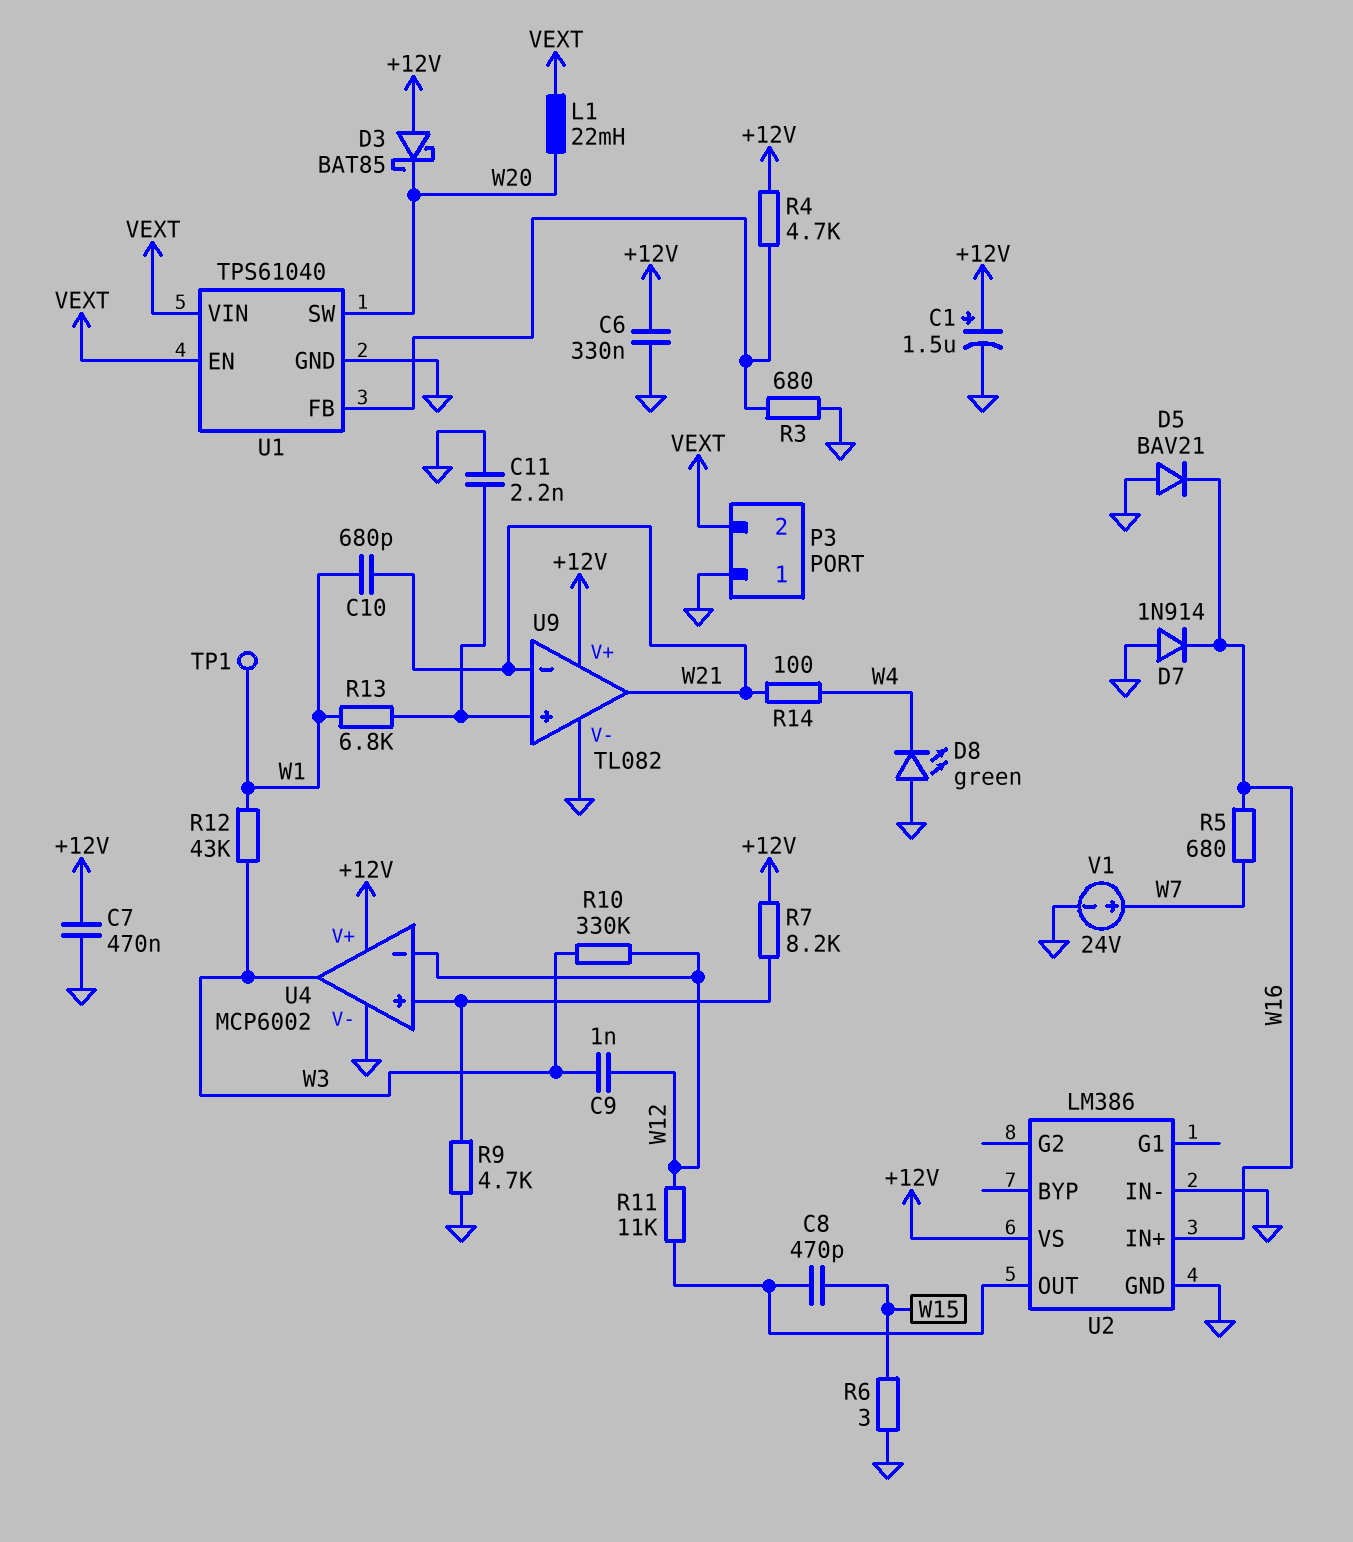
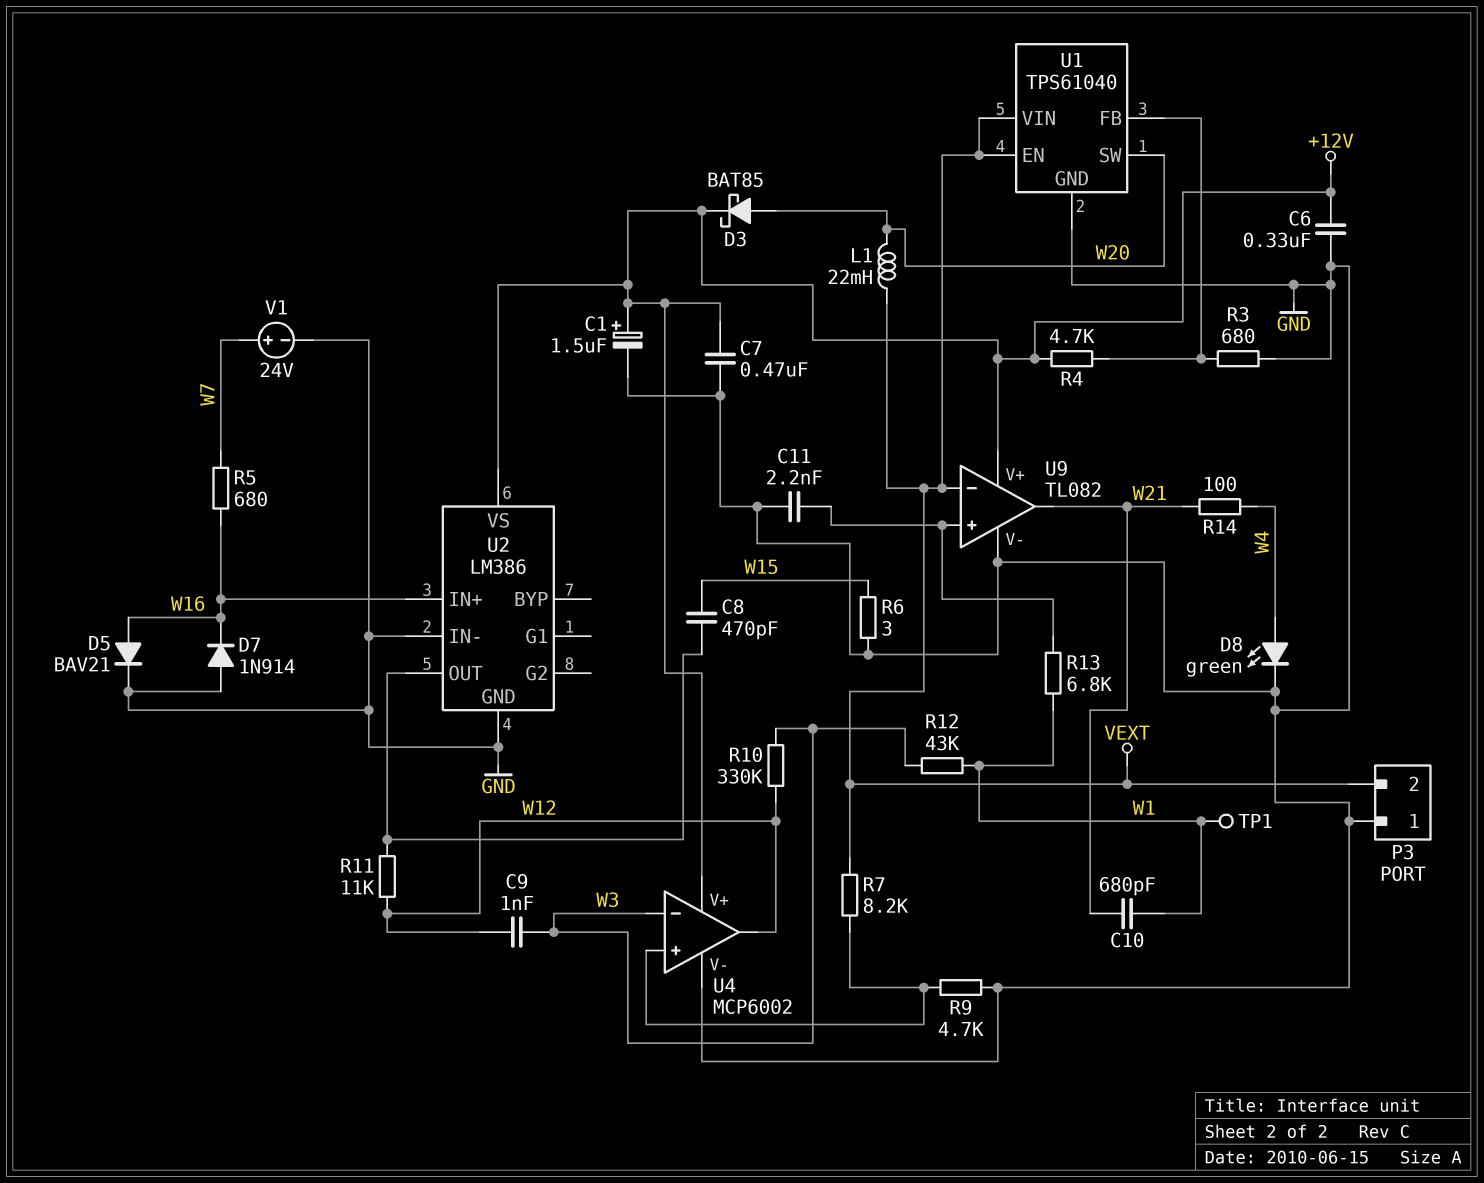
D3: schottky BAT85 (A +12V, K W20) -> schottky BAT85 (A W20, K +12V)
D5: diode BAV21 (A GND, K W16) -> diode BAV21 (A W16, K GND)
D8: LED green (A GND, K W4) -> LED green (A W4, K GND)
R7: 8.2k (+12V, U4/in+) -> 8.2k (U4/in+, VEXT)
U4 pin in-: W12 -> W3
U4 pin out: W3 -> W12
U9 pin in-: W21 -> VEXT

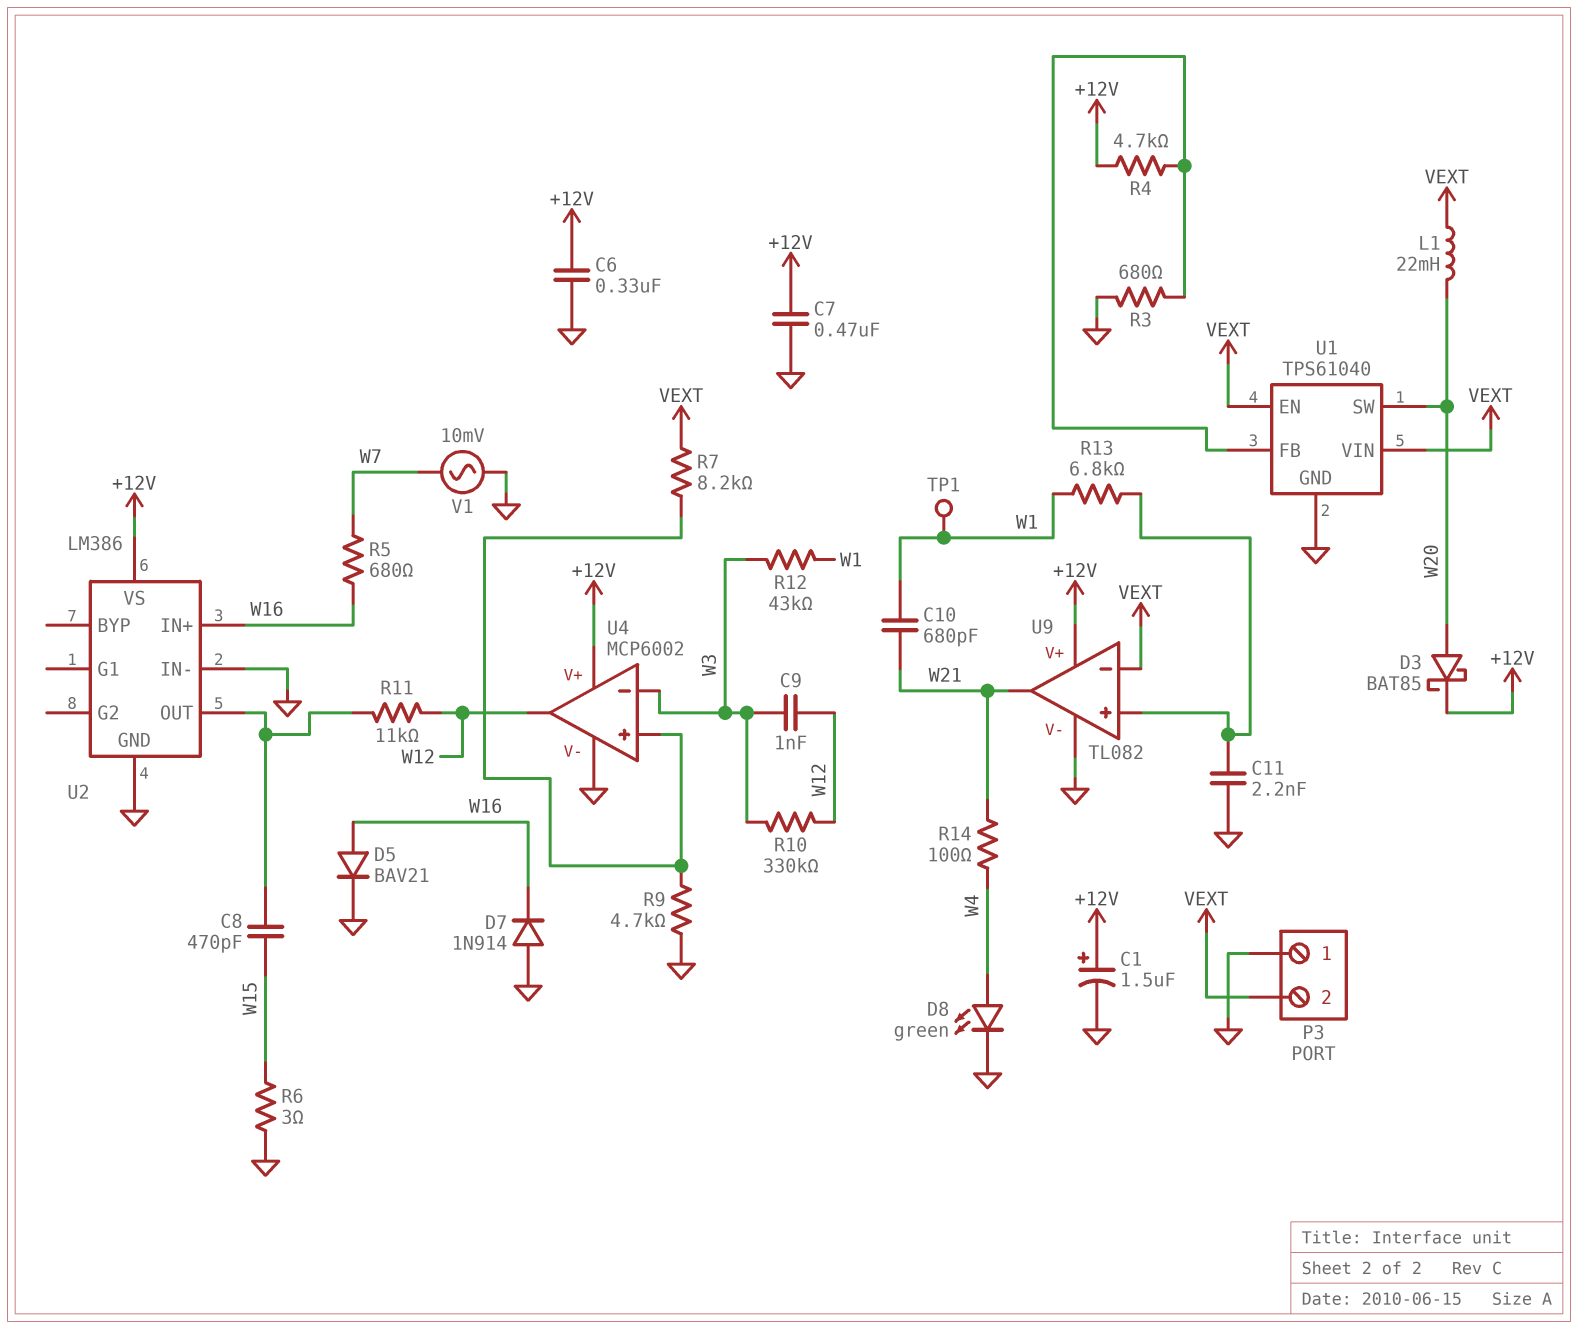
V1: 24V (plus W7, minus GND) -> AC 10mV (GND, W7)

